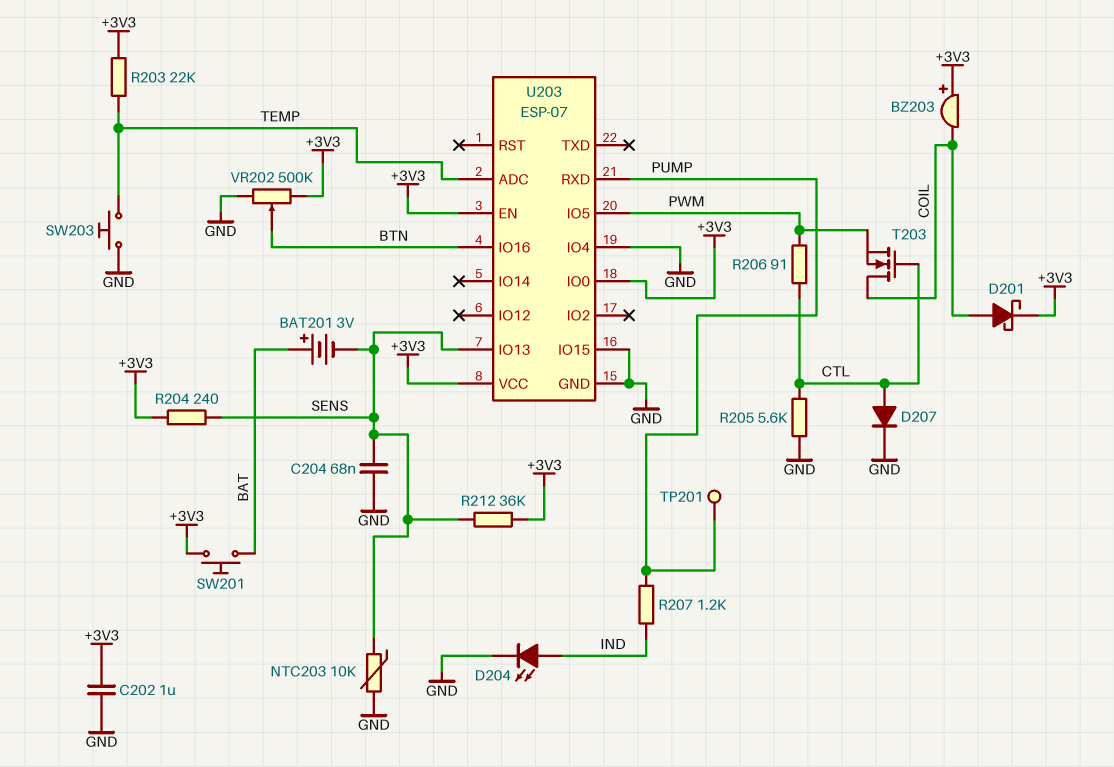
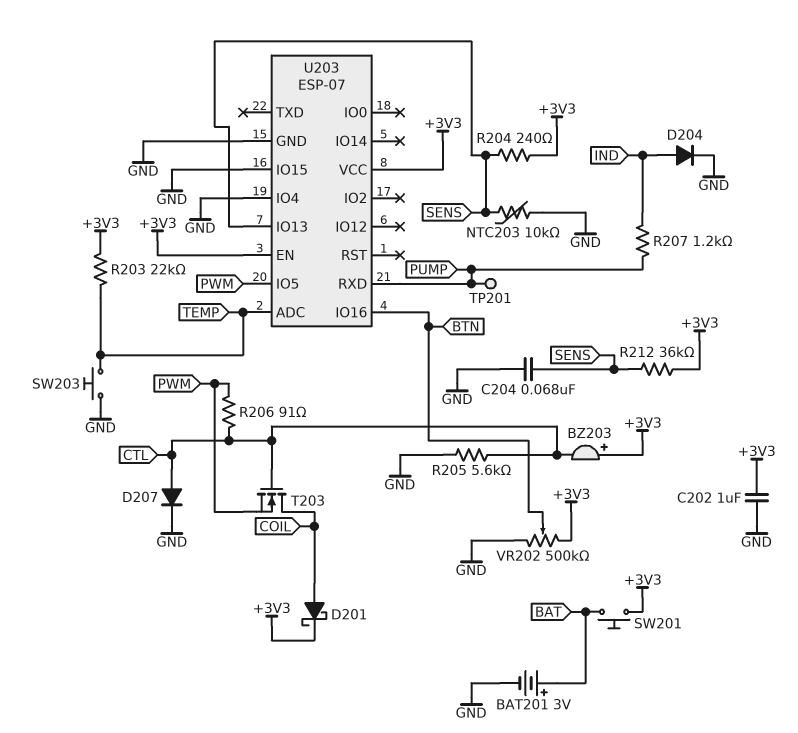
BAT201: 3V (plus BAT, minus SENS) -> 3V (plus BAT, minus GND)
BZ203: buzzer (plus +3V3, minus COIL) -> buzzer (plus +3V3, minus CTL)
D204: LED (A IND, K GND) -> diode (A IND, K GND)
U203 pin IO0: +3V3 -> none

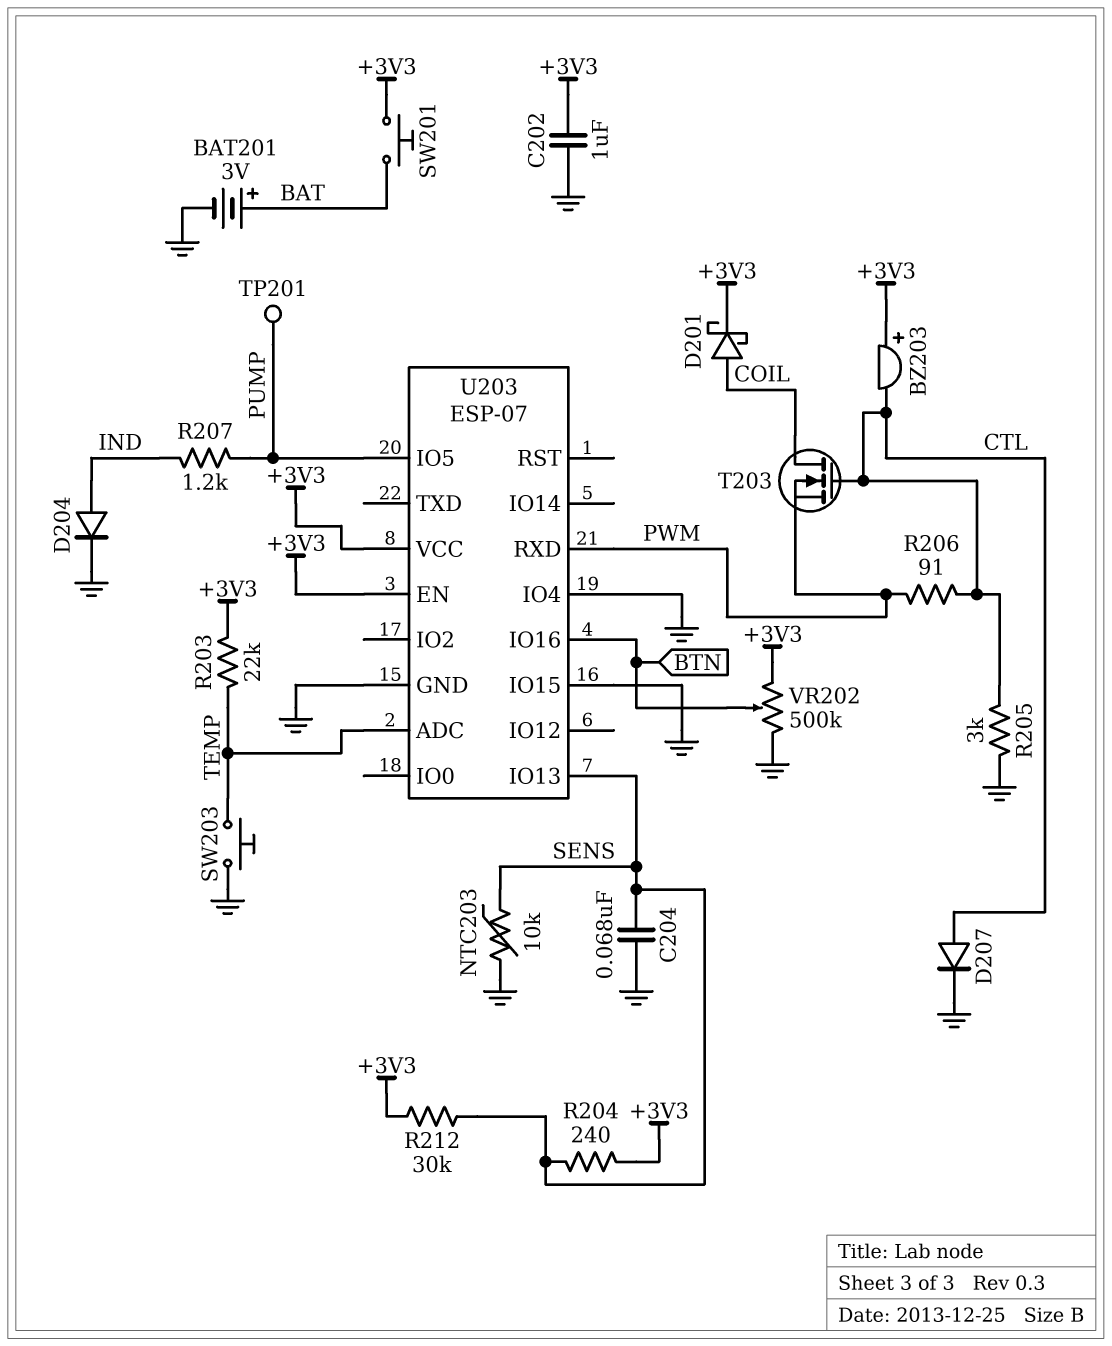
R205: 5.6k (CTL, GND) -> 3k (CTL, GND)
R212: 36k (+3V3, SENS) -> 30k (+3V3, SENS)
U203 pin IO5: PWM -> PUMP
U203 pin RXD: PUMP -> PWM

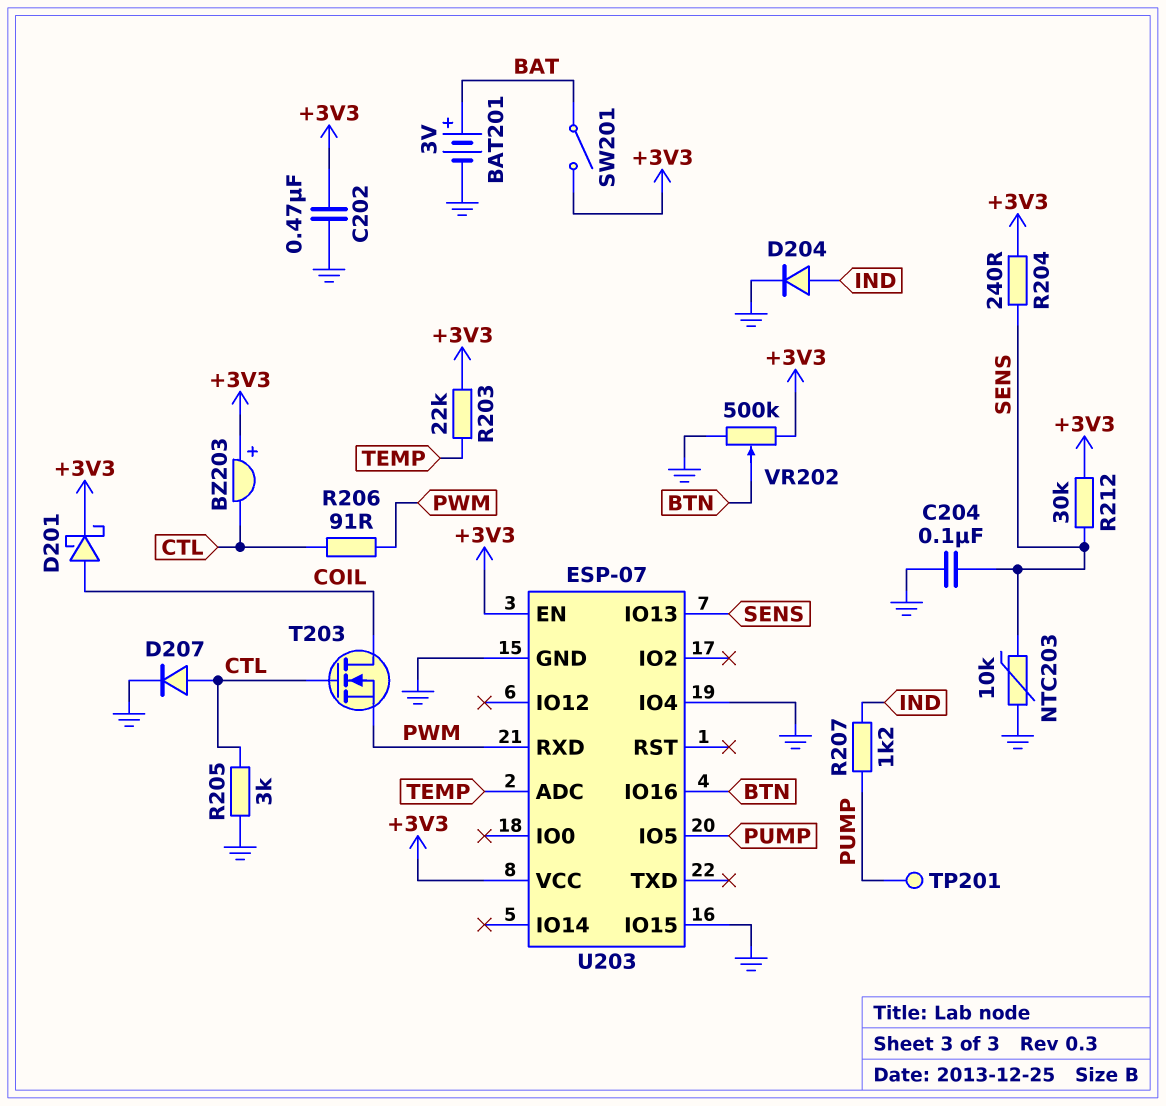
C202: 1uF (+3V3, GND) -> 470nF (+3V3, GND)
C204: 68nF (GND, SENS) -> 100nF (GND, SENS)
SW201: button (+3V3, BAT) -> switch (+3V3, BAT)
SW203: button (GND, TEMP) -> none

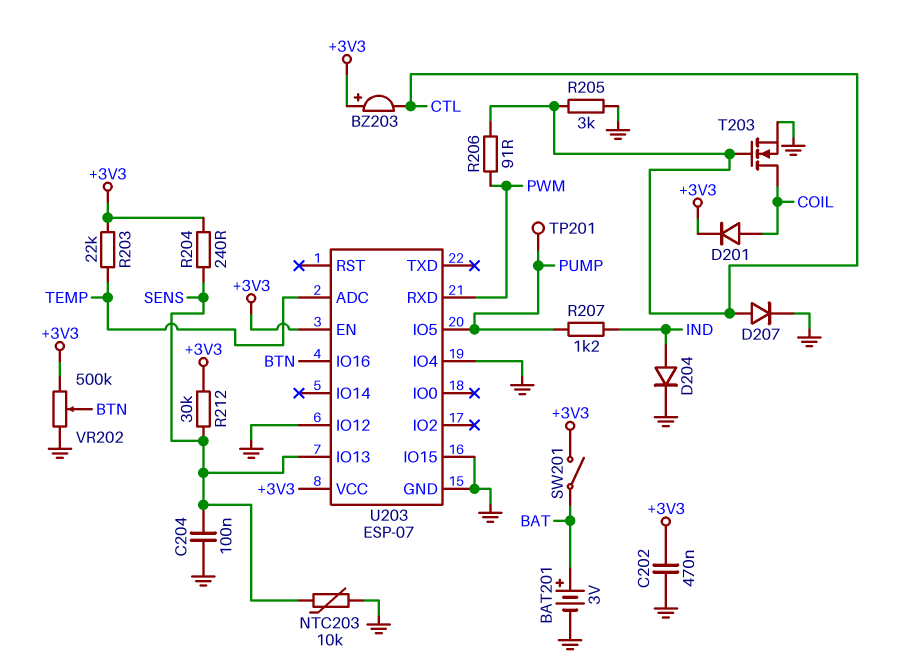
D201: schottky (A COIL, K +3V3) -> diode (A COIL, K +3V3)
T203: NMOS (G CTL, D COIL, S PWM) -> NMOS (G CTL, D COIL, S GND)
U203 pin IO12: none -> GND

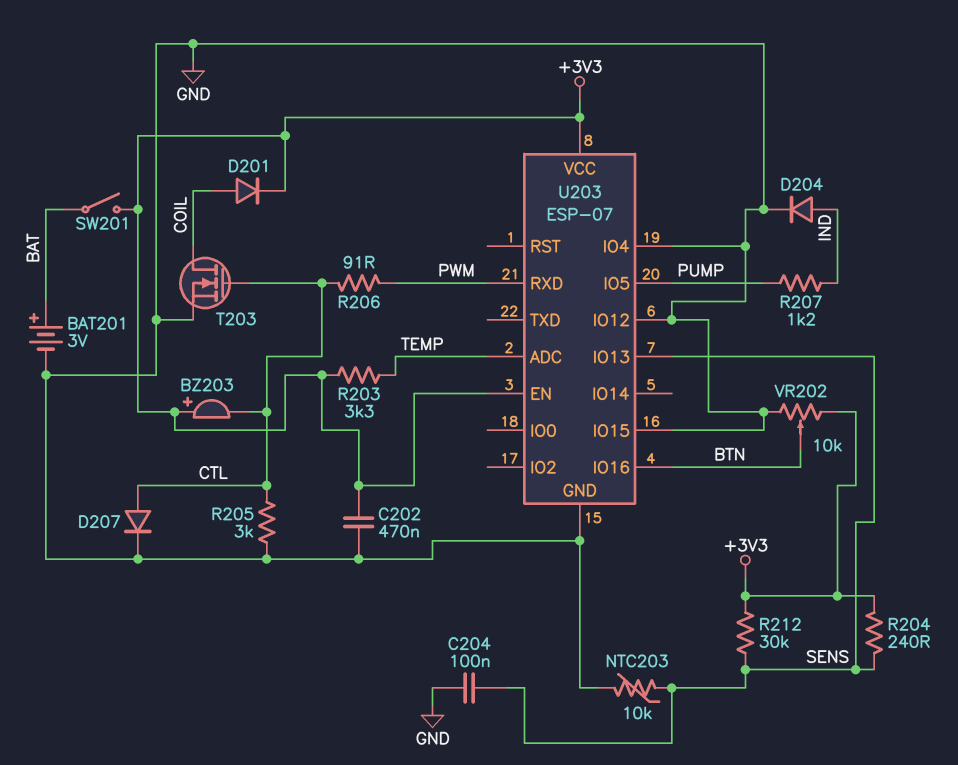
R203: 22k (+3V3, TEMP) -> 3.3k (+3V3, TEMP)
TP201: test point (PUMP) -> none
VR202: 500k (+3V3, GND, wiper BTN) -> 10k (+3V3, GND, wiper BTN)

